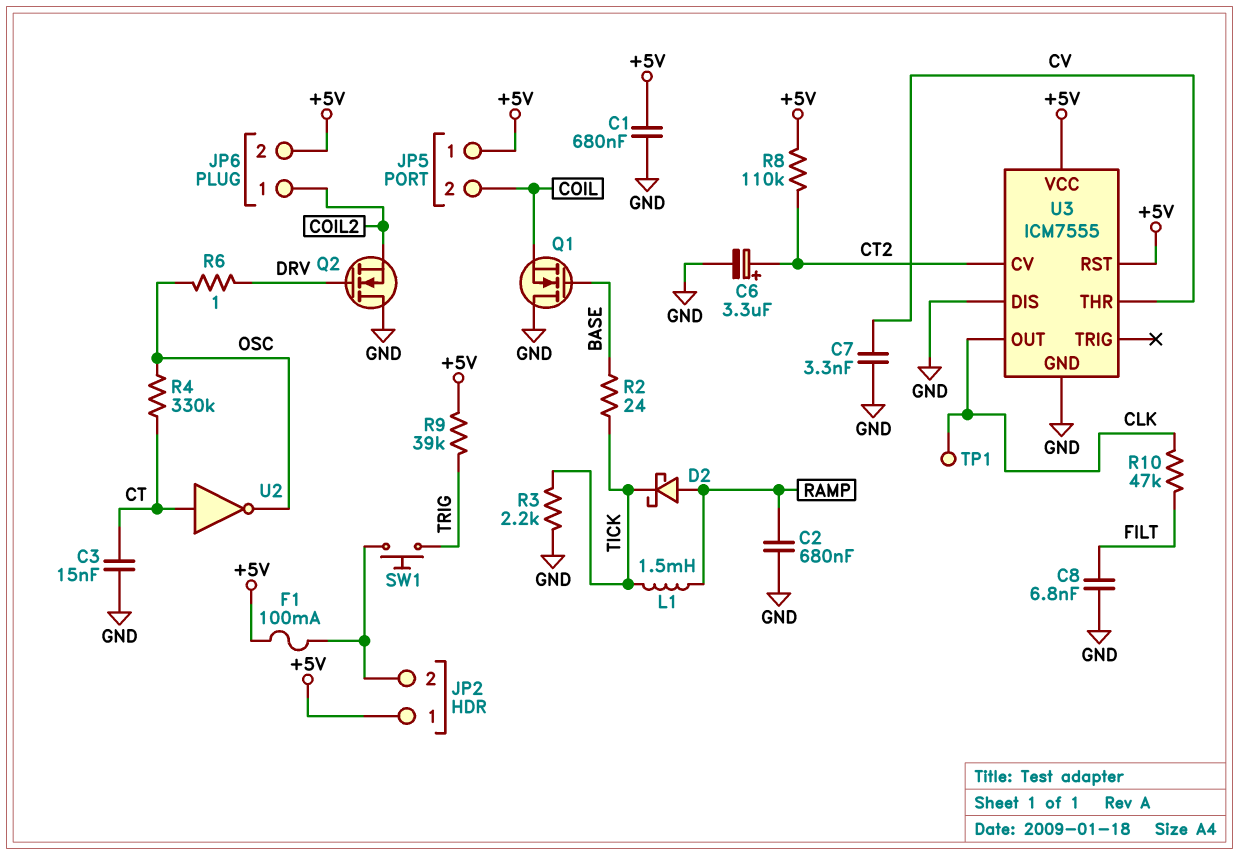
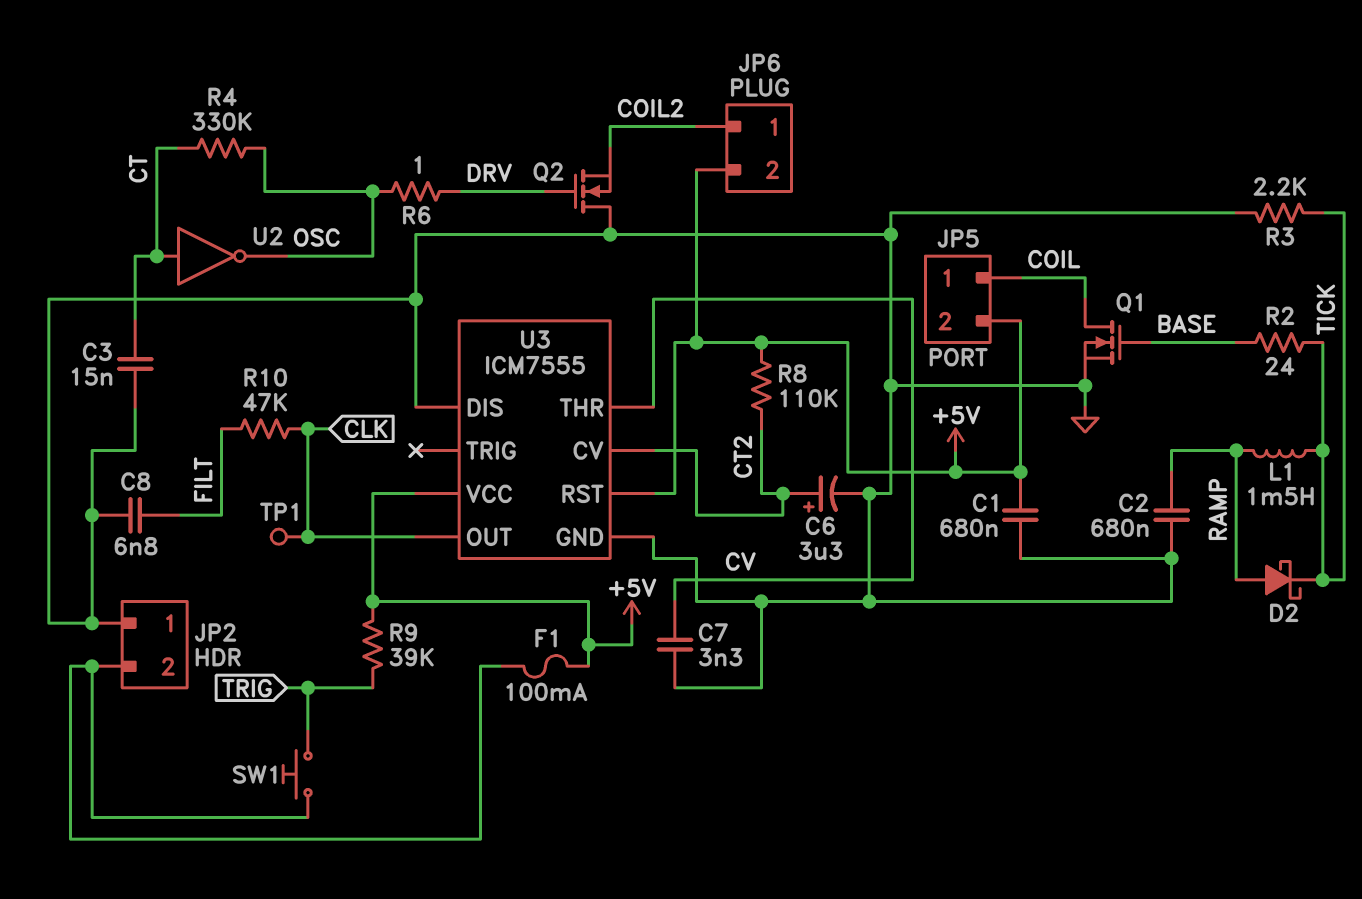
JP2 pin 1: +5V -> GND
JP5 pin 1: +5V -> COIL
JP5 pin 2: COIL -> +5V
Q1: NMOS (G BASE, D GND, S COIL) -> NMOS (G BASE, D COIL, S GND)

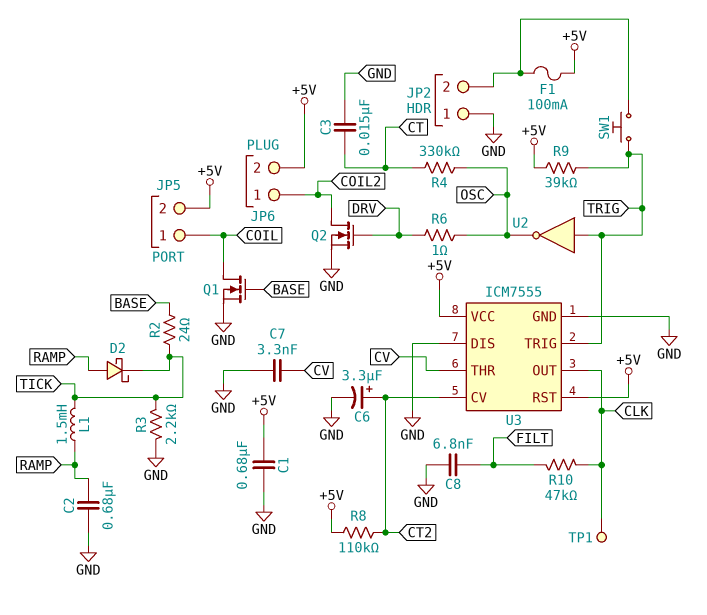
Q2: NMOS (G DRV, D GND, S COIL2) -> NMOS (G DRV, D COIL2, S GND)
U2: NOT (in CT, out OSC) -> NOT (in TRIG, out OSC)
U3 pin TRIG: none -> TRIG

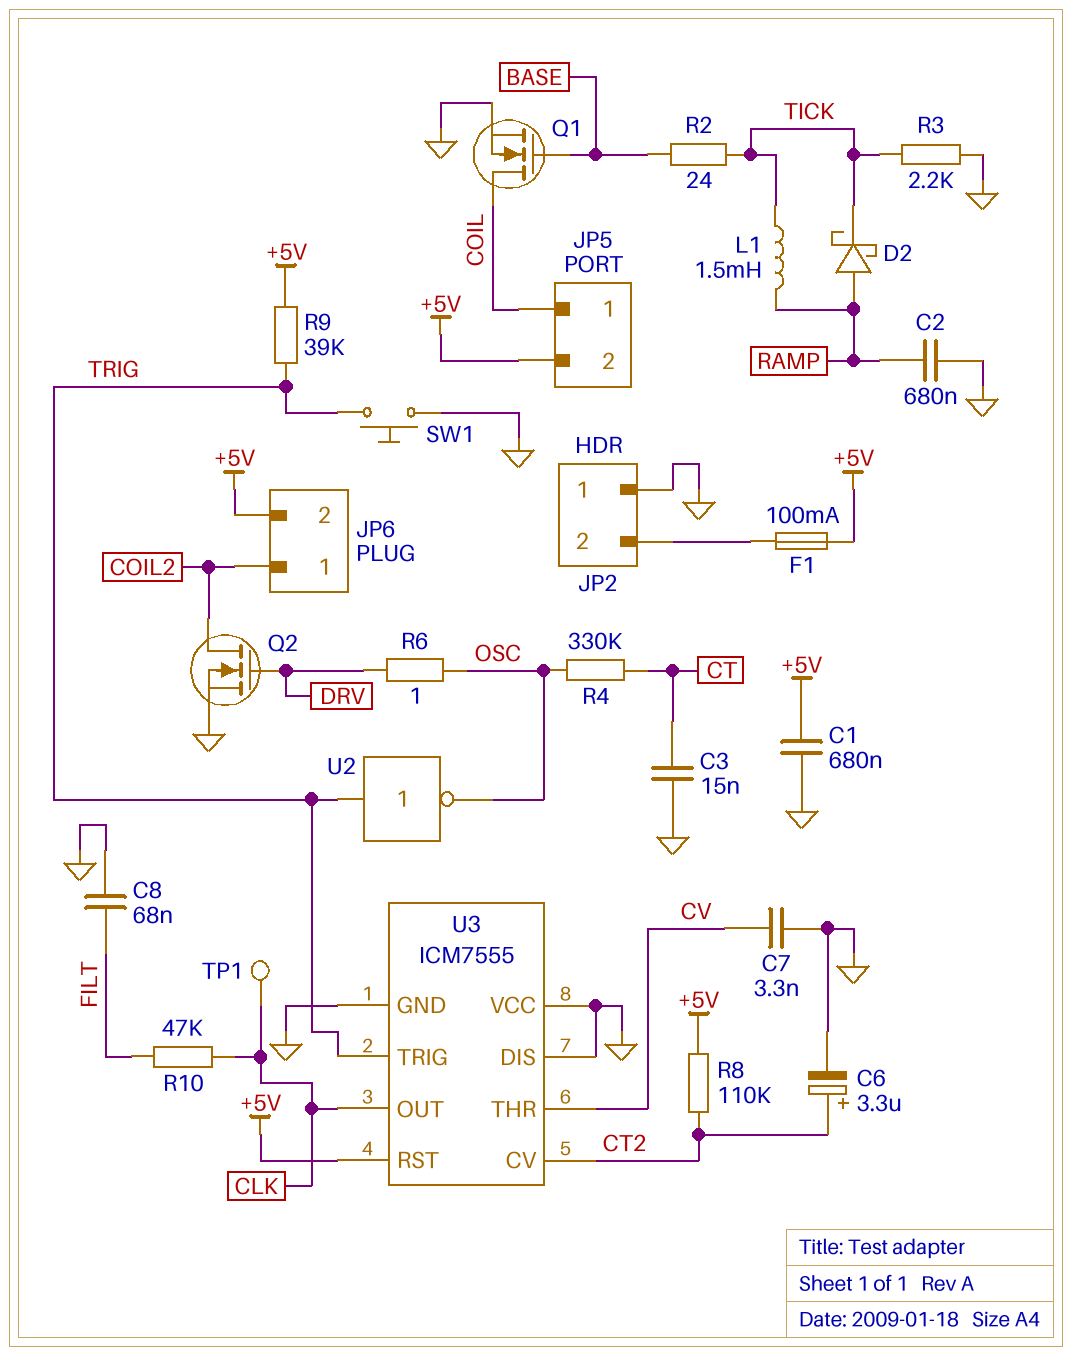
C8: 6.8nF (FILT, GND) -> 68nF (FILT, GND)
SW1: button (JP2/2, TRIG) -> button (GND, TRIG)
U3 pin VCC: +5V -> GND

